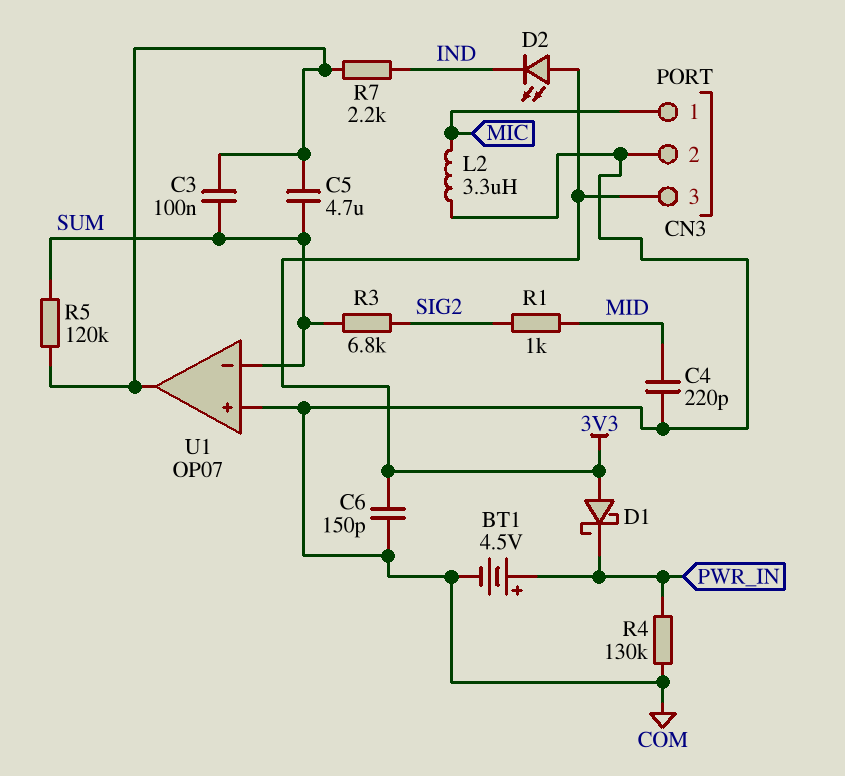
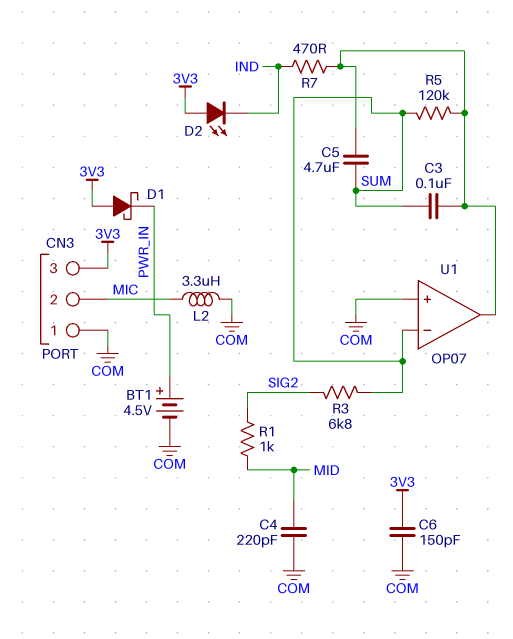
CN3 pin 1: MIC -> COM
CN3 pin 2: COM -> MIC
R4: 130k (COM, PWR_IN) -> none
R7: 2.2k (IND, U1/out) -> 470 (IND, U1/out)

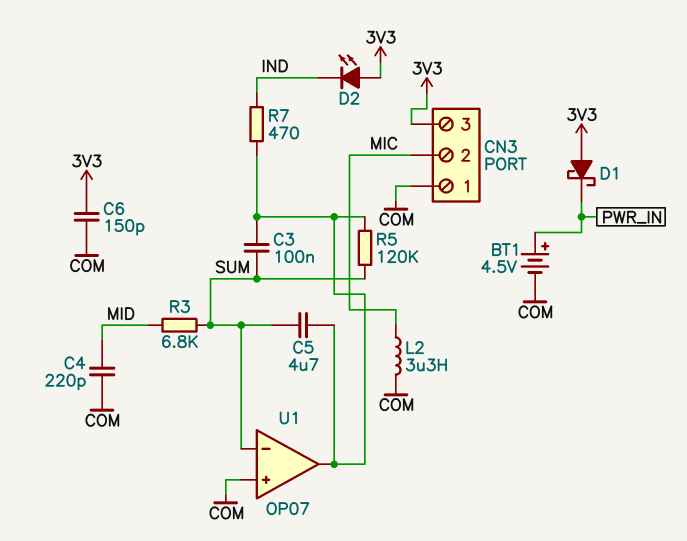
R1: 1k (MID, SIG2) -> none
R3: 6.8k (SIG2, SUM) -> 6.8k (MID, SUM)

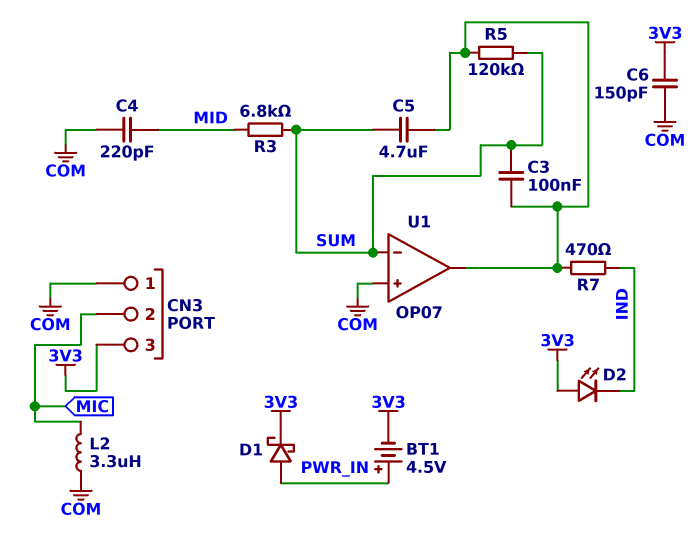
BT1: 4.5V (plus PWR_IN, minus COM) -> 4.5V (plus PWR_IN, minus 3V3)
D1: schottky (A 3V3, K PWR_IN) -> schottky (A PWR_IN, K 3V3)

